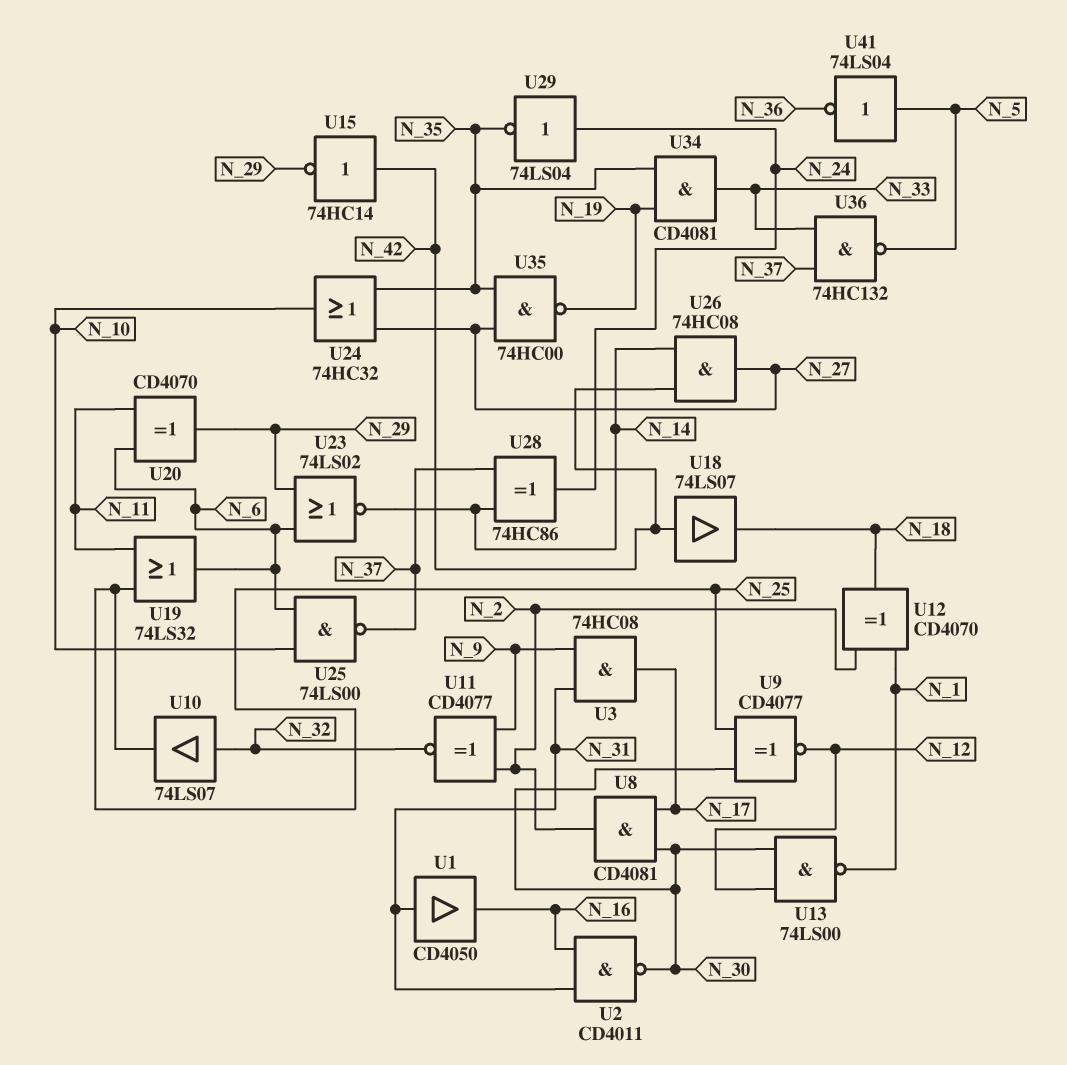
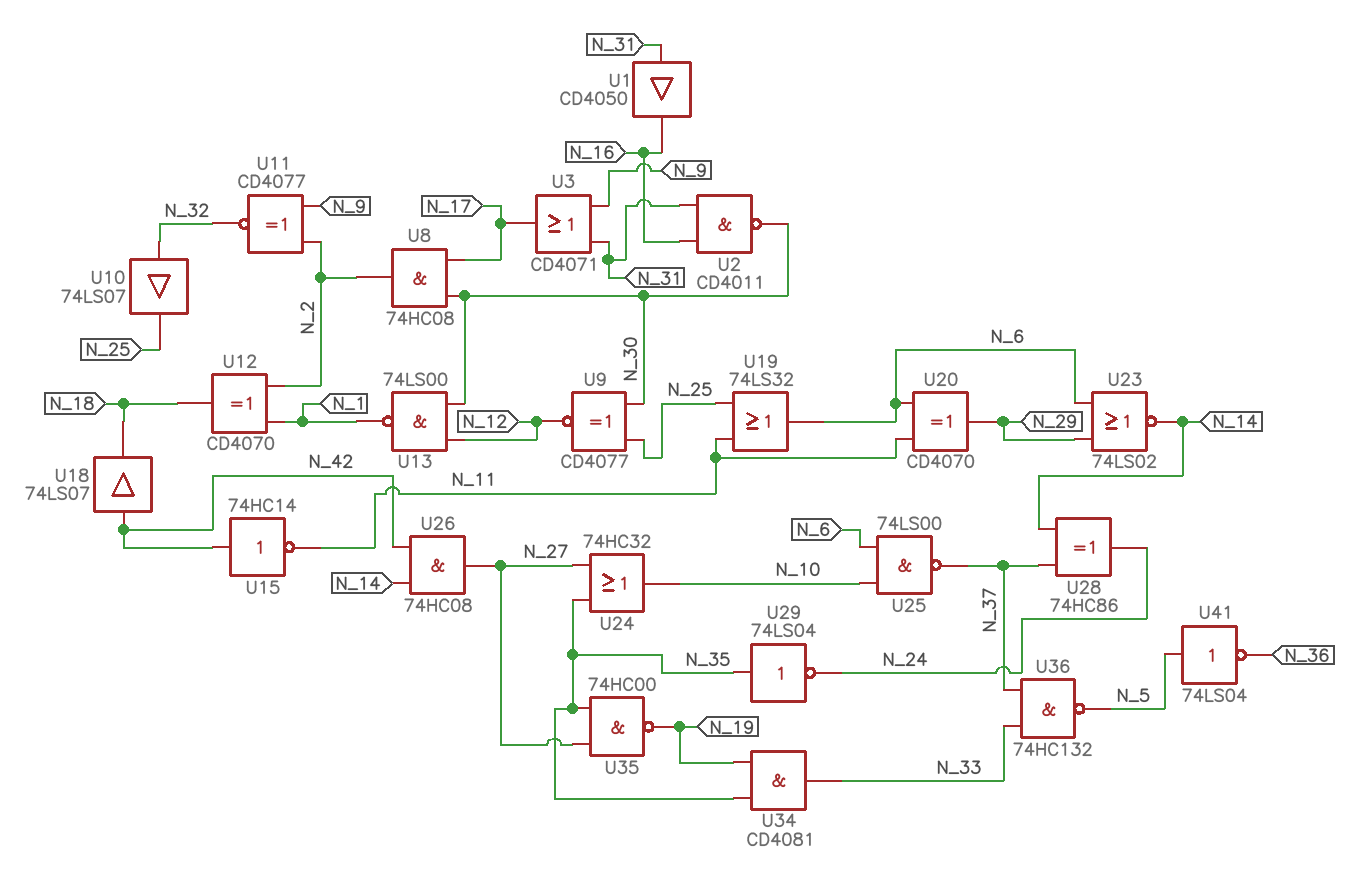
U3: AND 74HC08 (in N_9, in N_31, out N_17) -> OR CD4071 (in N_9, in N_31, out N_17)
U8: AND CD4081 (in N_17, in N_30, out N_2) -> AND 74HC08 (in N_17, in N_30, out N_2)
U15: NOT 74HC14 (in N_42, out N_29) -> NOT 74HC14 (in N_42, out N_11)
U29: NOT 74LS04 (in N_24, out N_35) -> NOT 74LS04 (in N_35, out N_24)

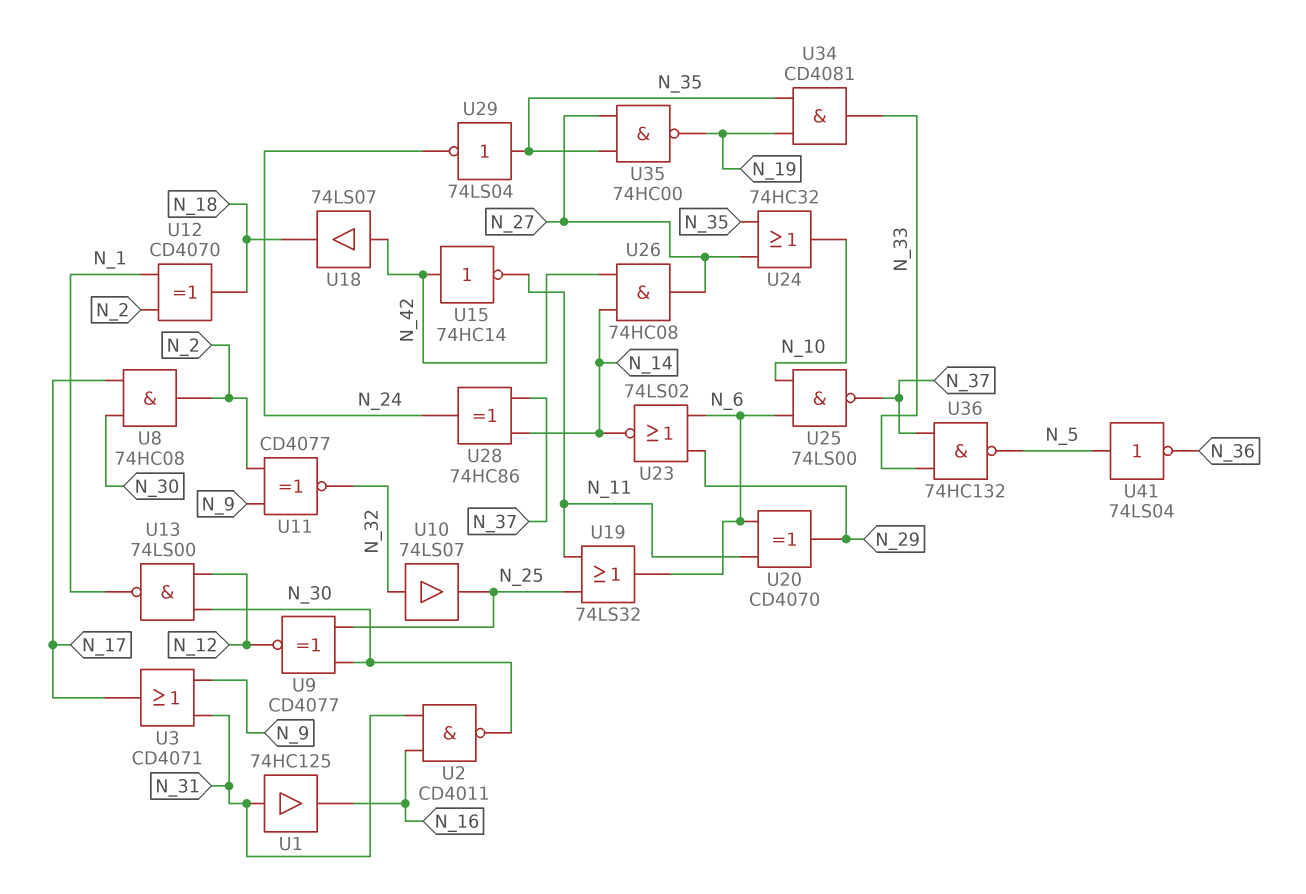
U1: buffer CD4050 (in N_31, out N_16) -> buffer 74HC125 (in N_31, out N_16)

